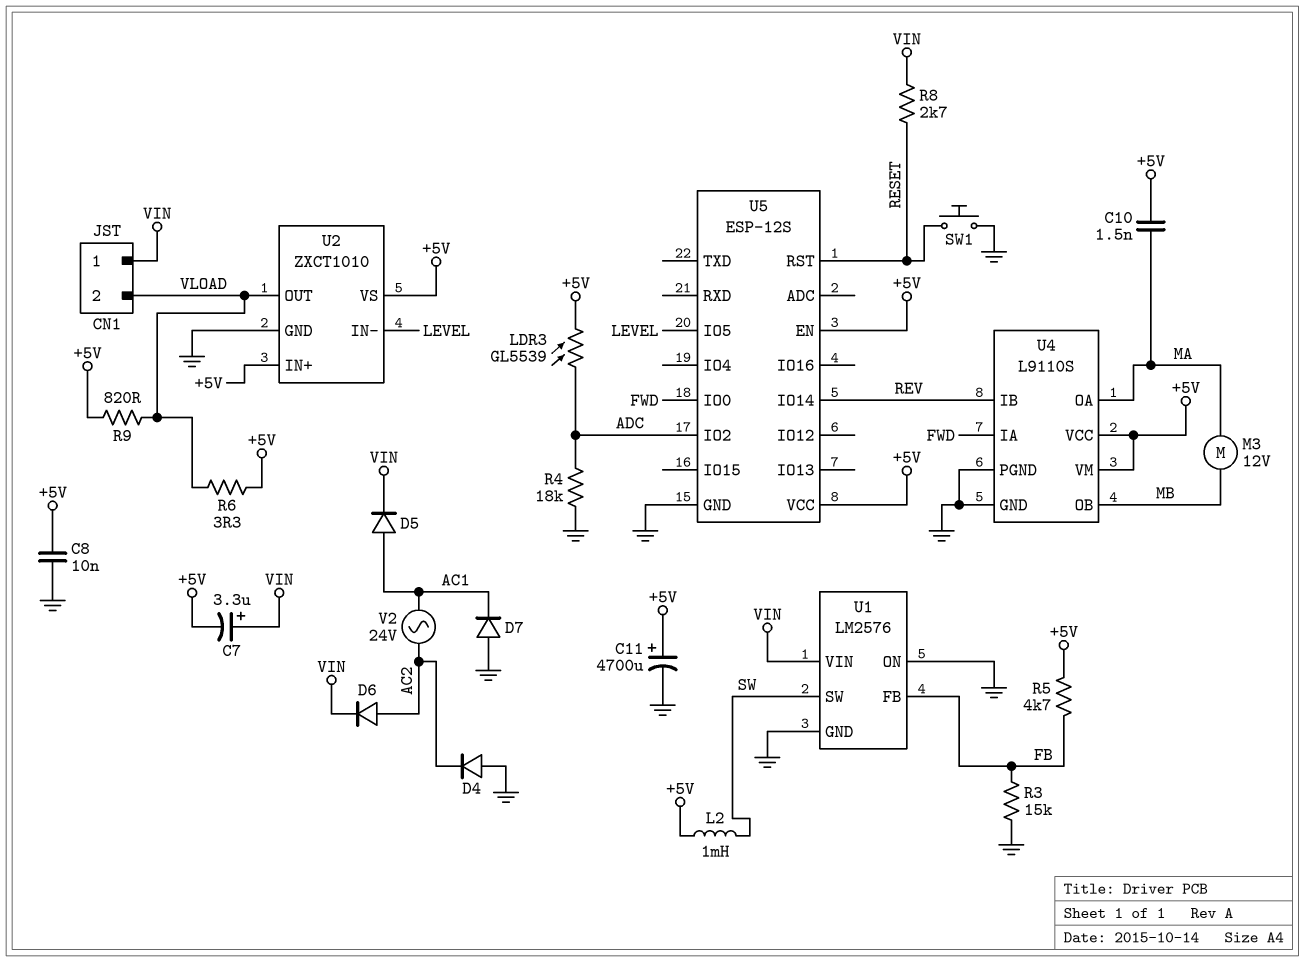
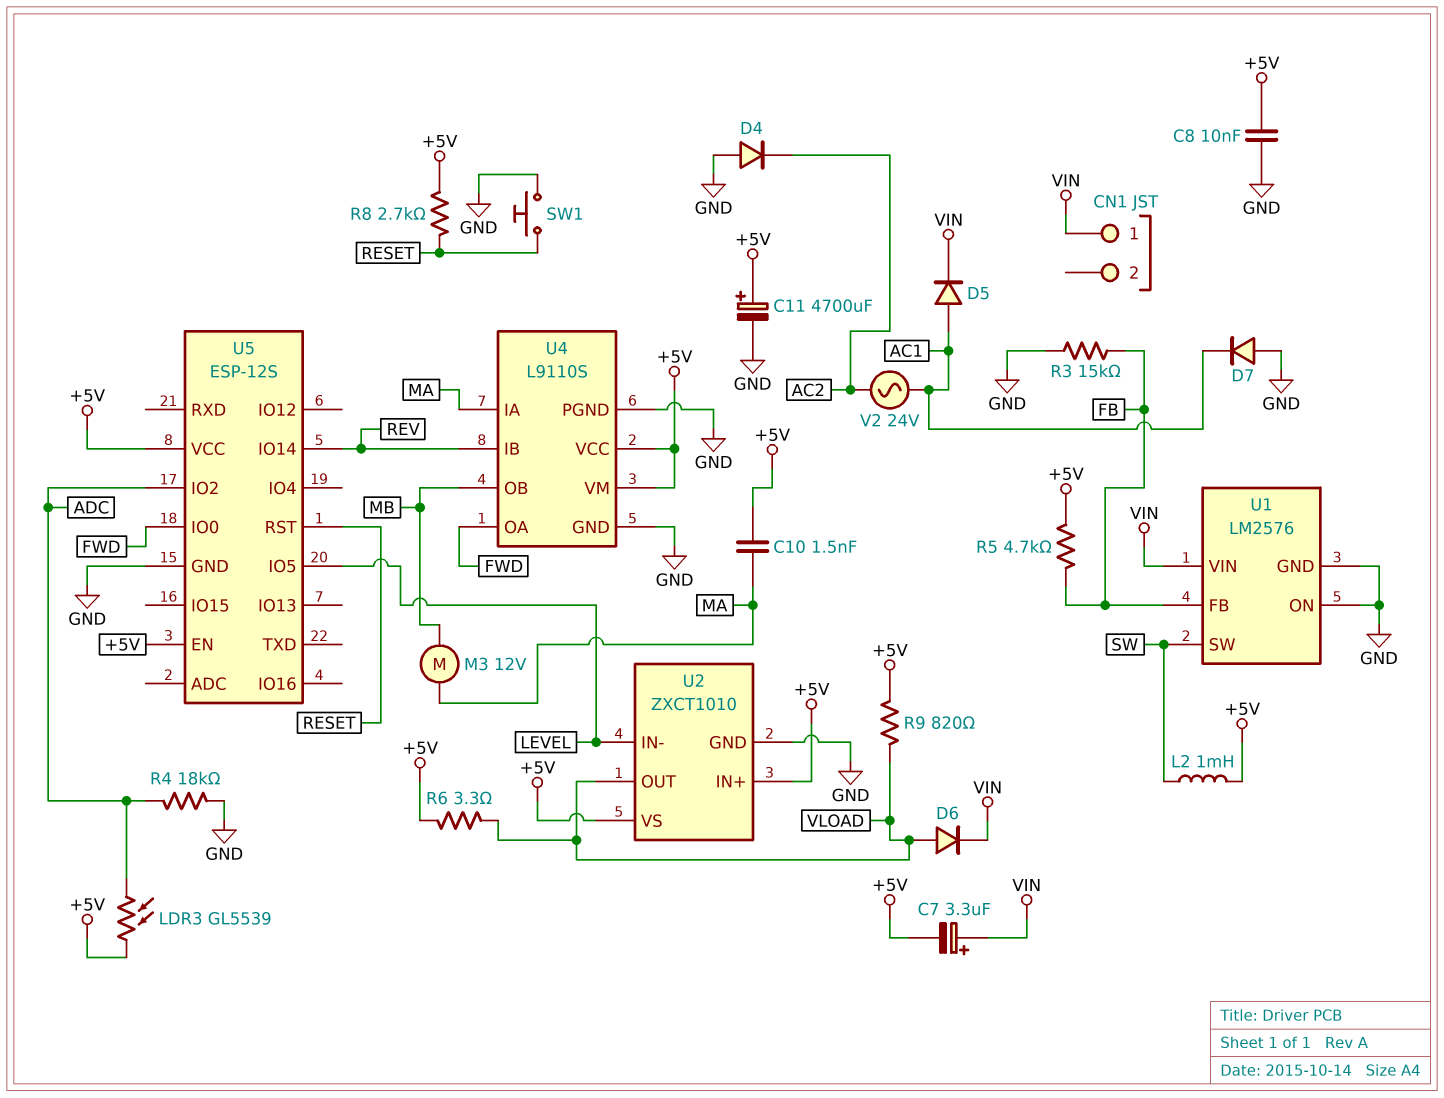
CN1 pin 2: VLOAD -> none
D6: diode (A AC2, K VIN) -> diode (A VLOAD, K VIN)
R8: 2.7k (RESET, VIN) -> 2.7k (+5V, RESET)
U4 pin IA: FWD -> MA
U4 pin OA: MA -> FWD

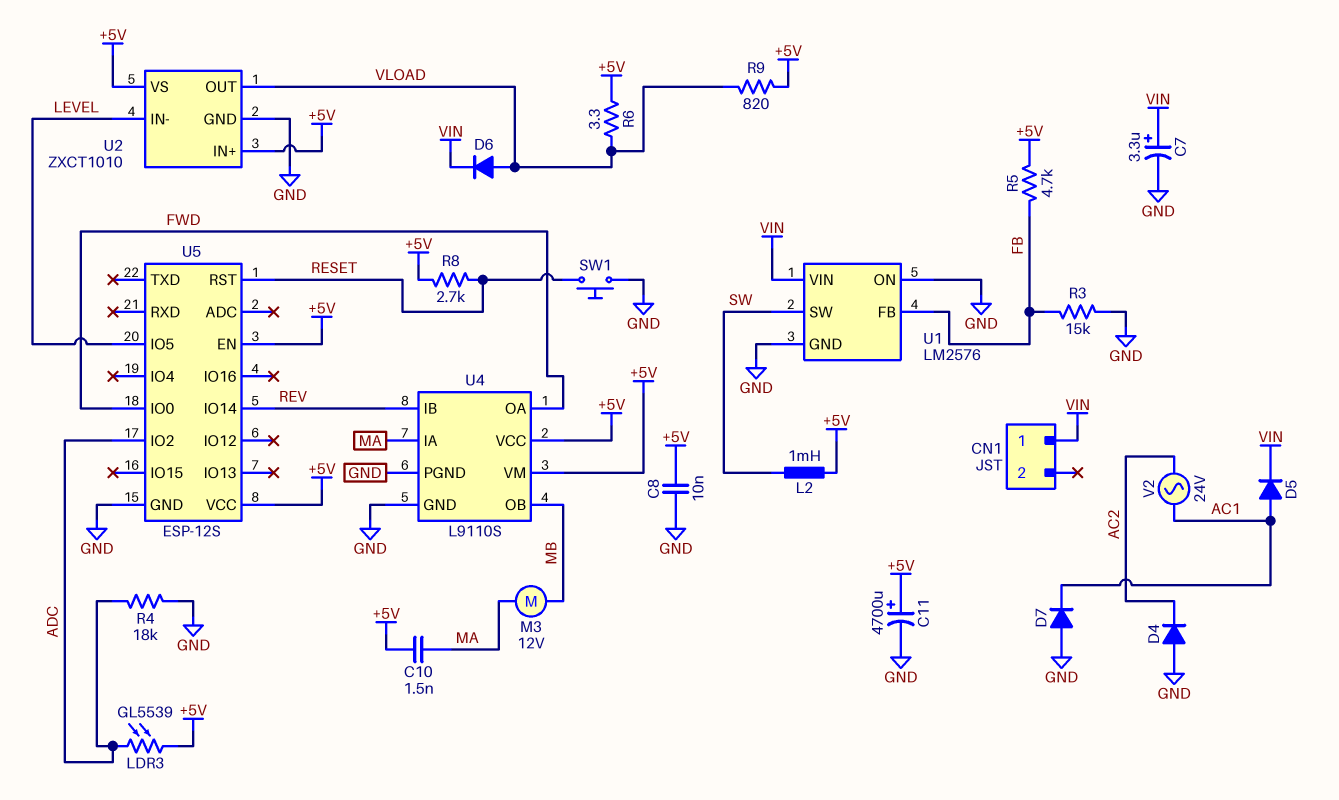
C7: 3.3uF (plus VIN, minus +5V) -> 3.3uF (plus VIN, minus GND)

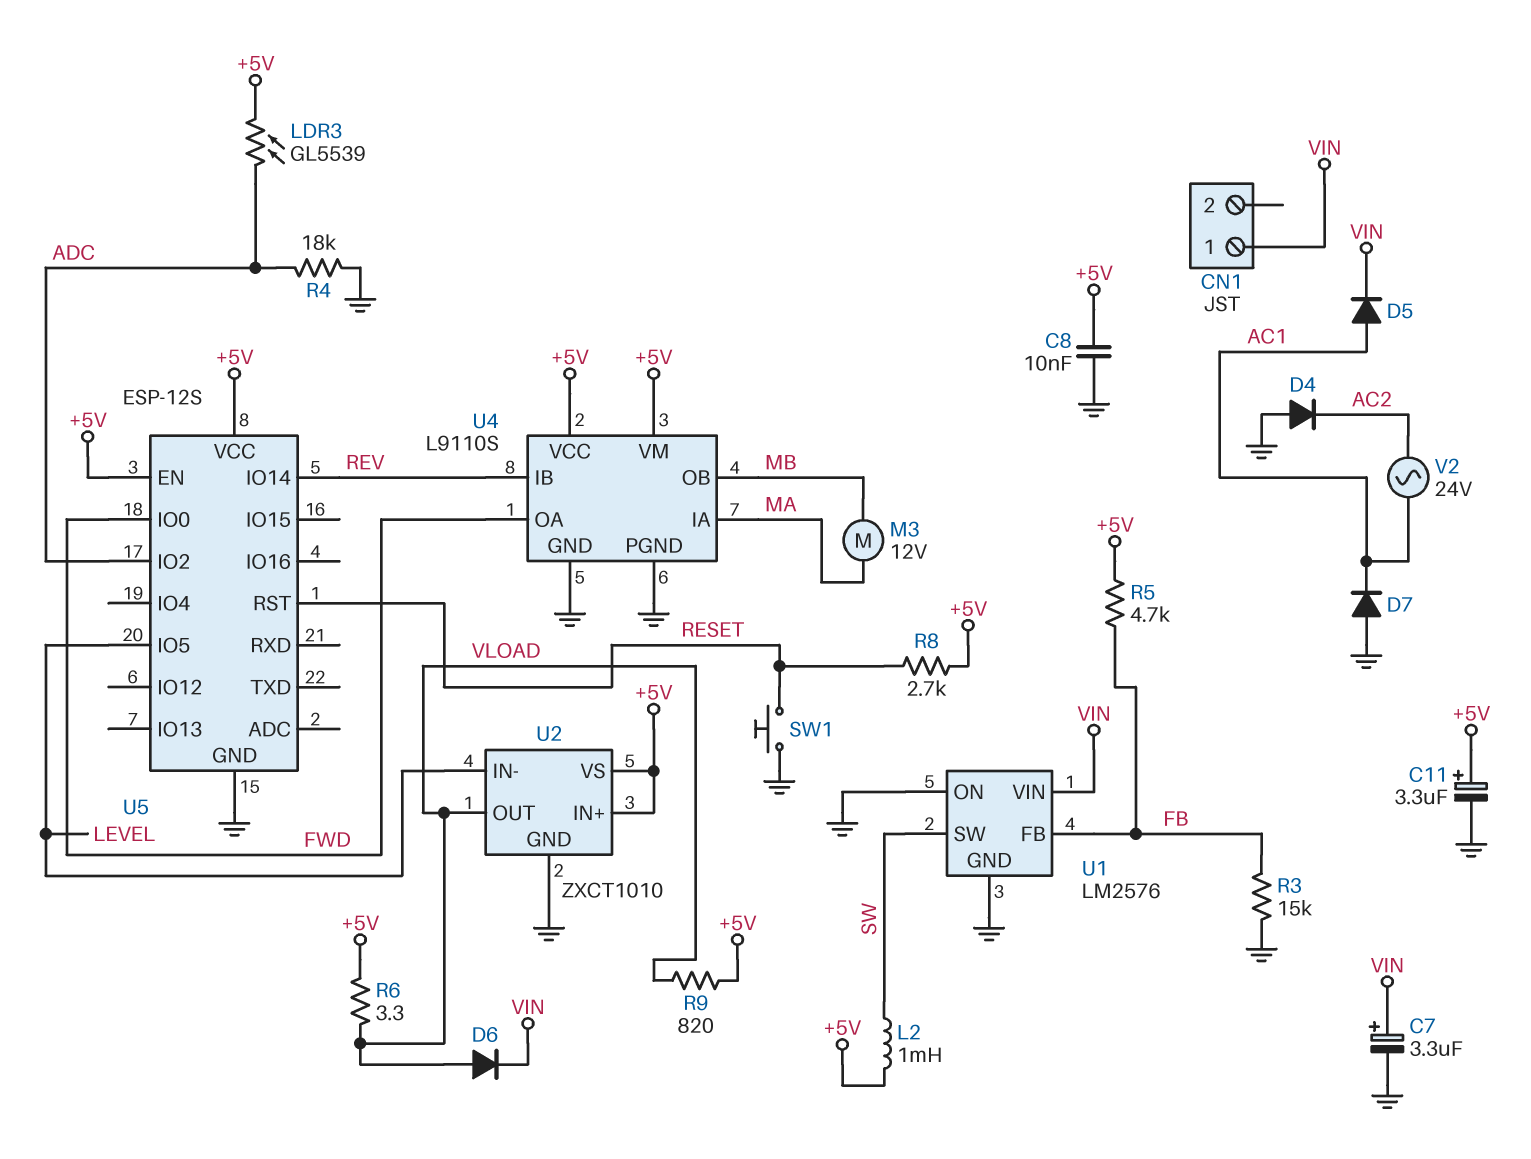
C10: 1.5nF (+5V, MA) -> none
C11: 4700uF (plus +5V, minus GND) -> 3.3uF (plus +5V, minus GND)

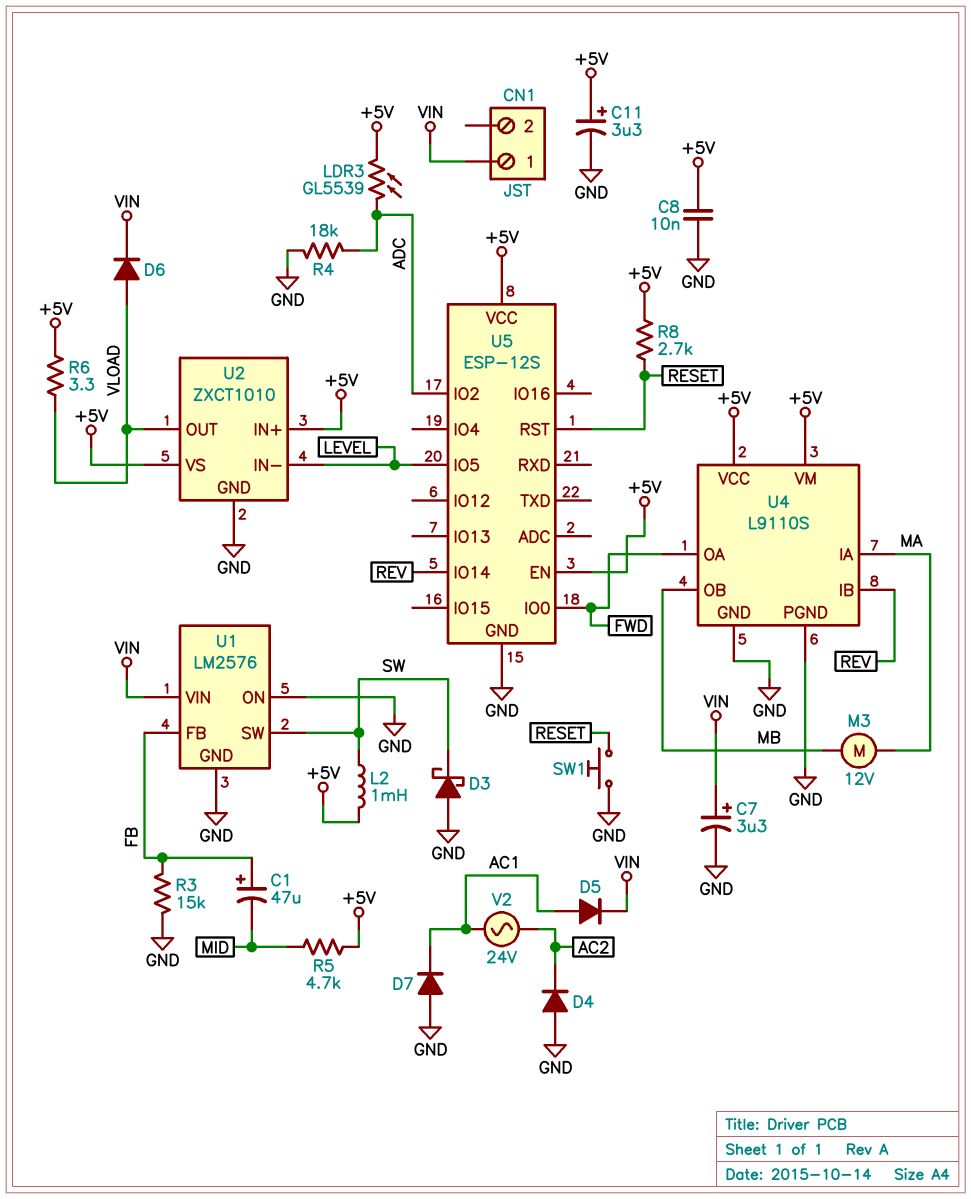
C1: none -> 47uF (plus FB, minus MID)
D3: none -> schottky (A GND, K SW)
R5: 4.7k (+5V, FB) -> 4.7k (+5V, MID)
R9: 820 (+5V, VLOAD) -> none

